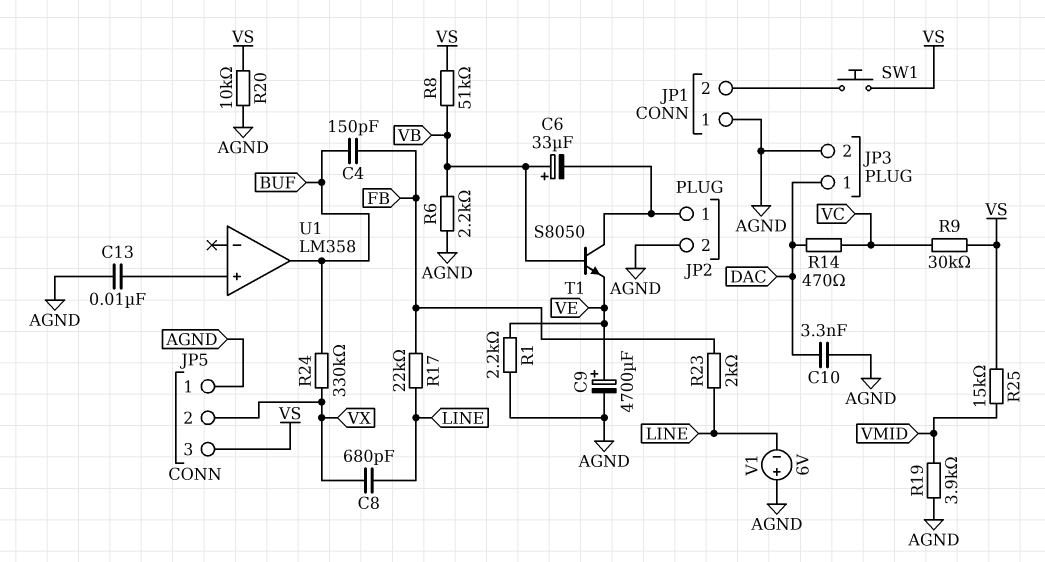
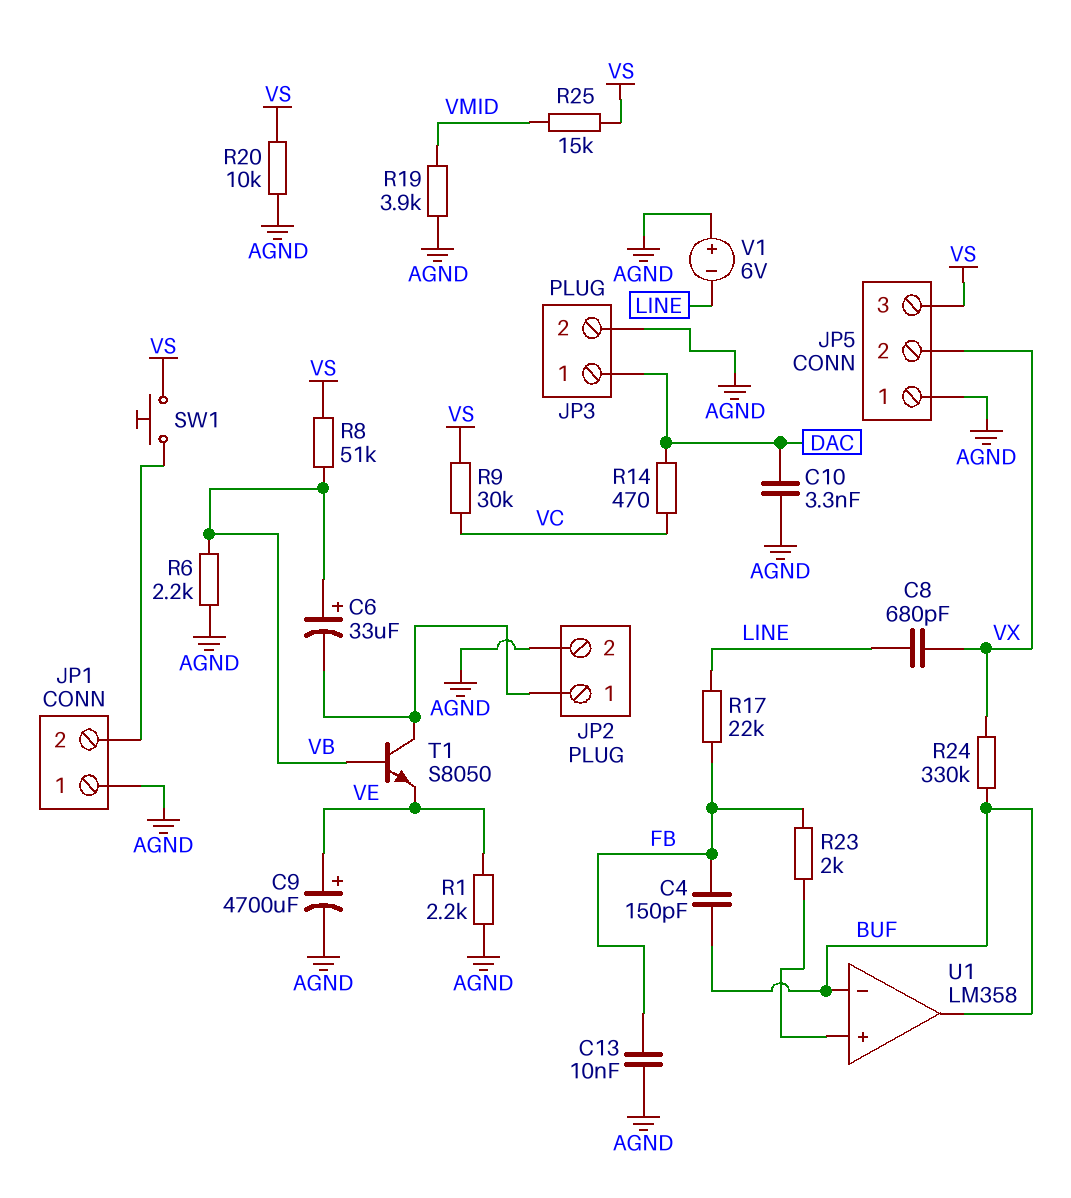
C13: 10nF (AGND, U1/in+) -> 10nF (AGND, FB)
R23: 2k (FB, LINE) -> 2k (FB, U1/in+)
U1 pin in-: none -> BUF

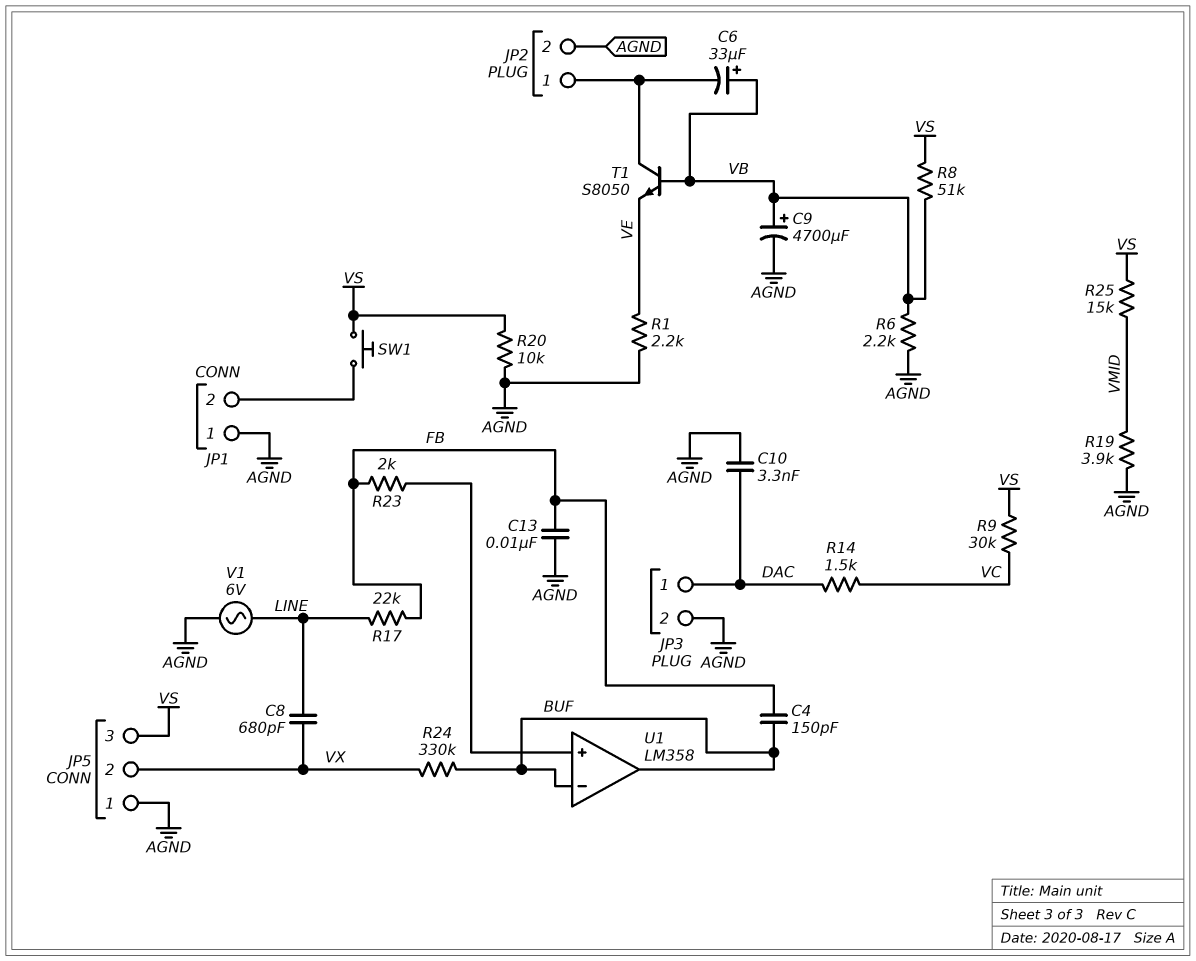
C9: 4700uF (plus VE, minus AGND) -> 4700uF (plus VB, minus AGND)
R14: 470 (DAC, VC) -> 1.5k (DAC, VC)
V1: 6V (plus AGND, minus LINE) -> AC 6V (AGND, LINE)

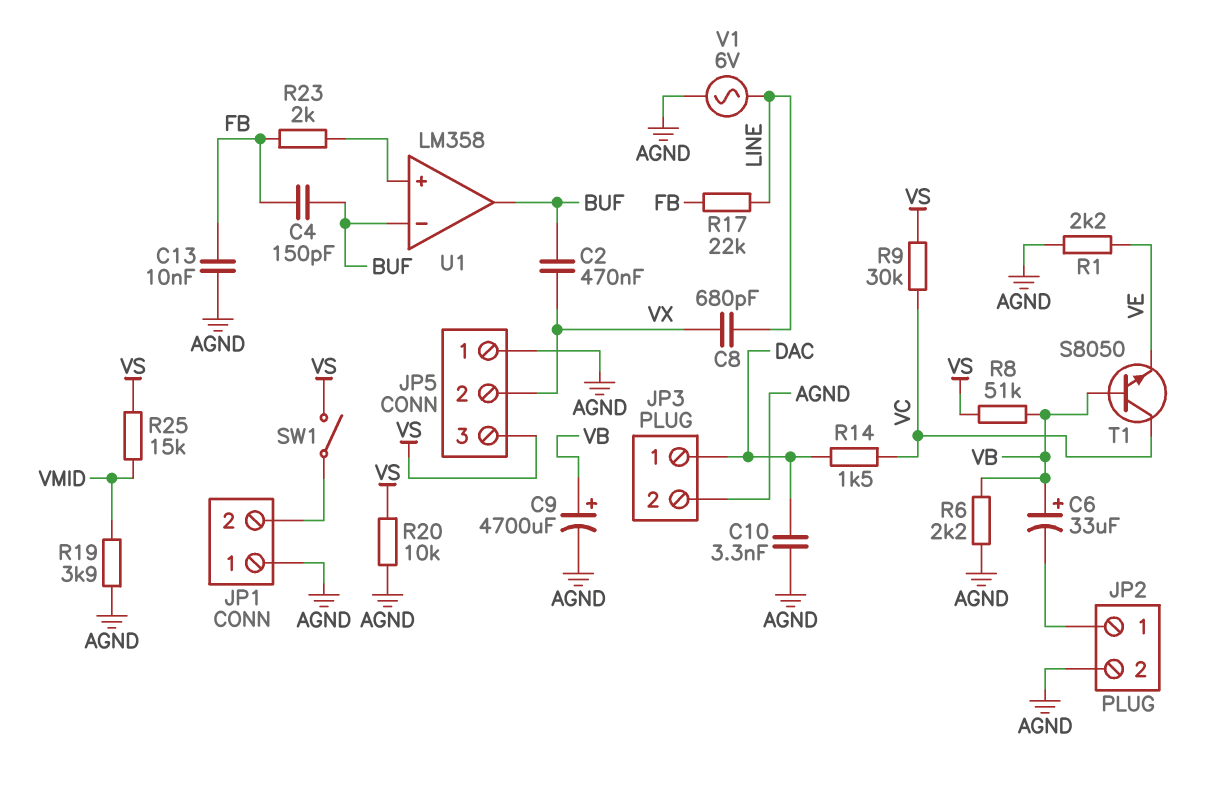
C2: none -> 470nF (BUF, VX)
R24: 330k (BUF, VX) -> none
SW1: button (JP1/2, VS) -> switch (JP1/2, VS)
T1: NPN S8050 (B VB, C JP2/1, E VE) -> NPN S8050 (B VB, C VC, E VE)

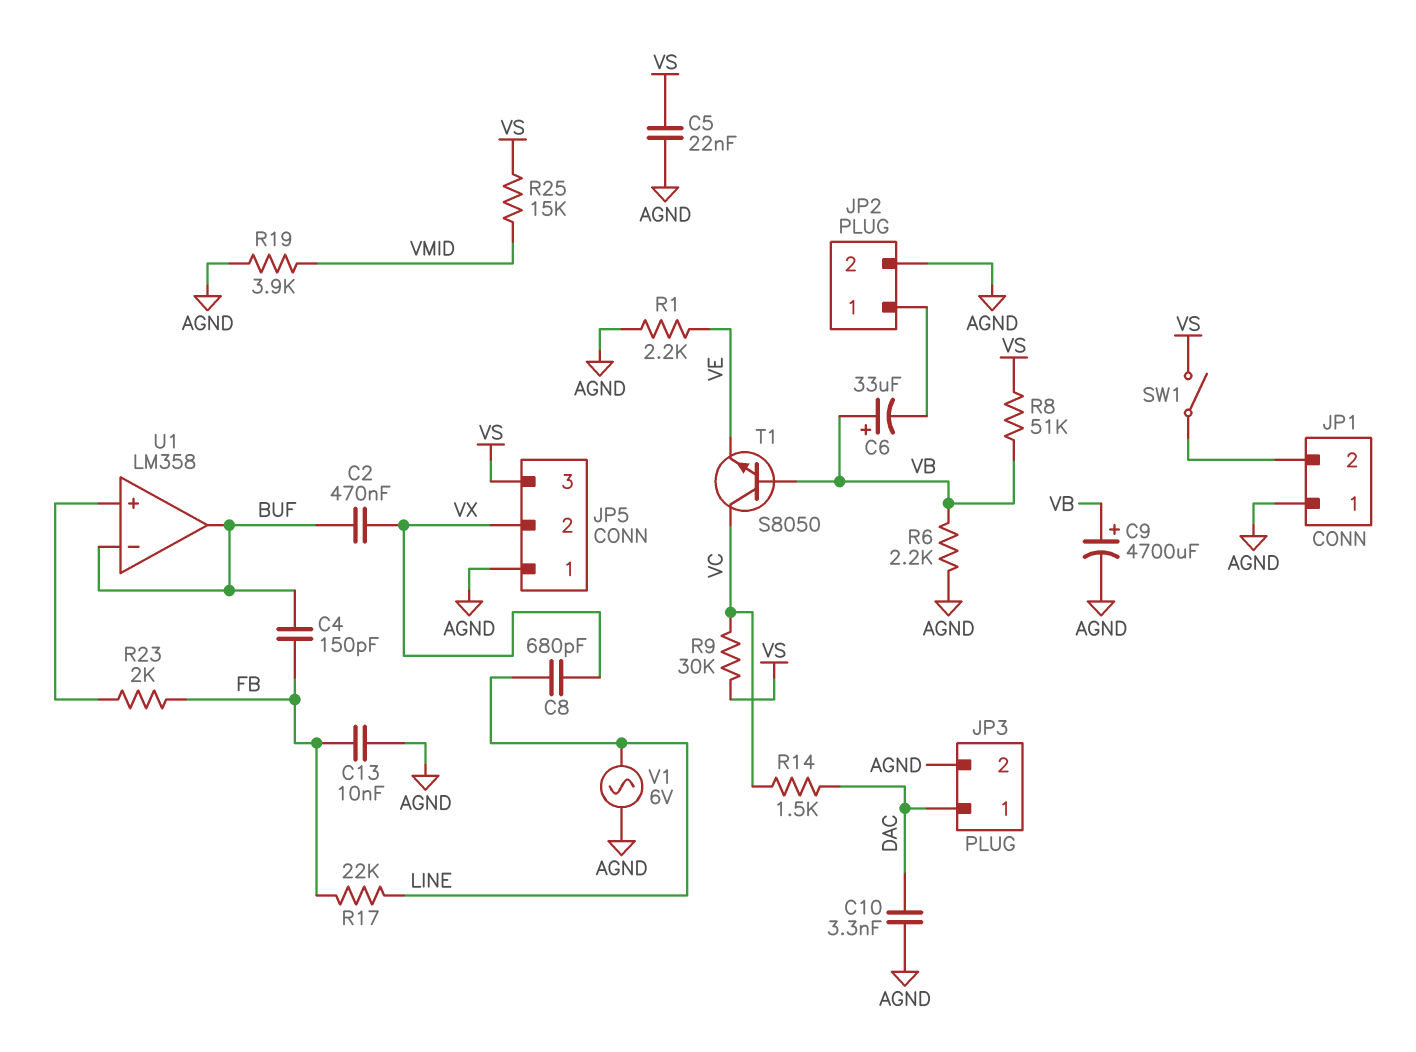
C5: none -> 22nF (AGND, VS)
R20: 10k (AGND, VS) -> none

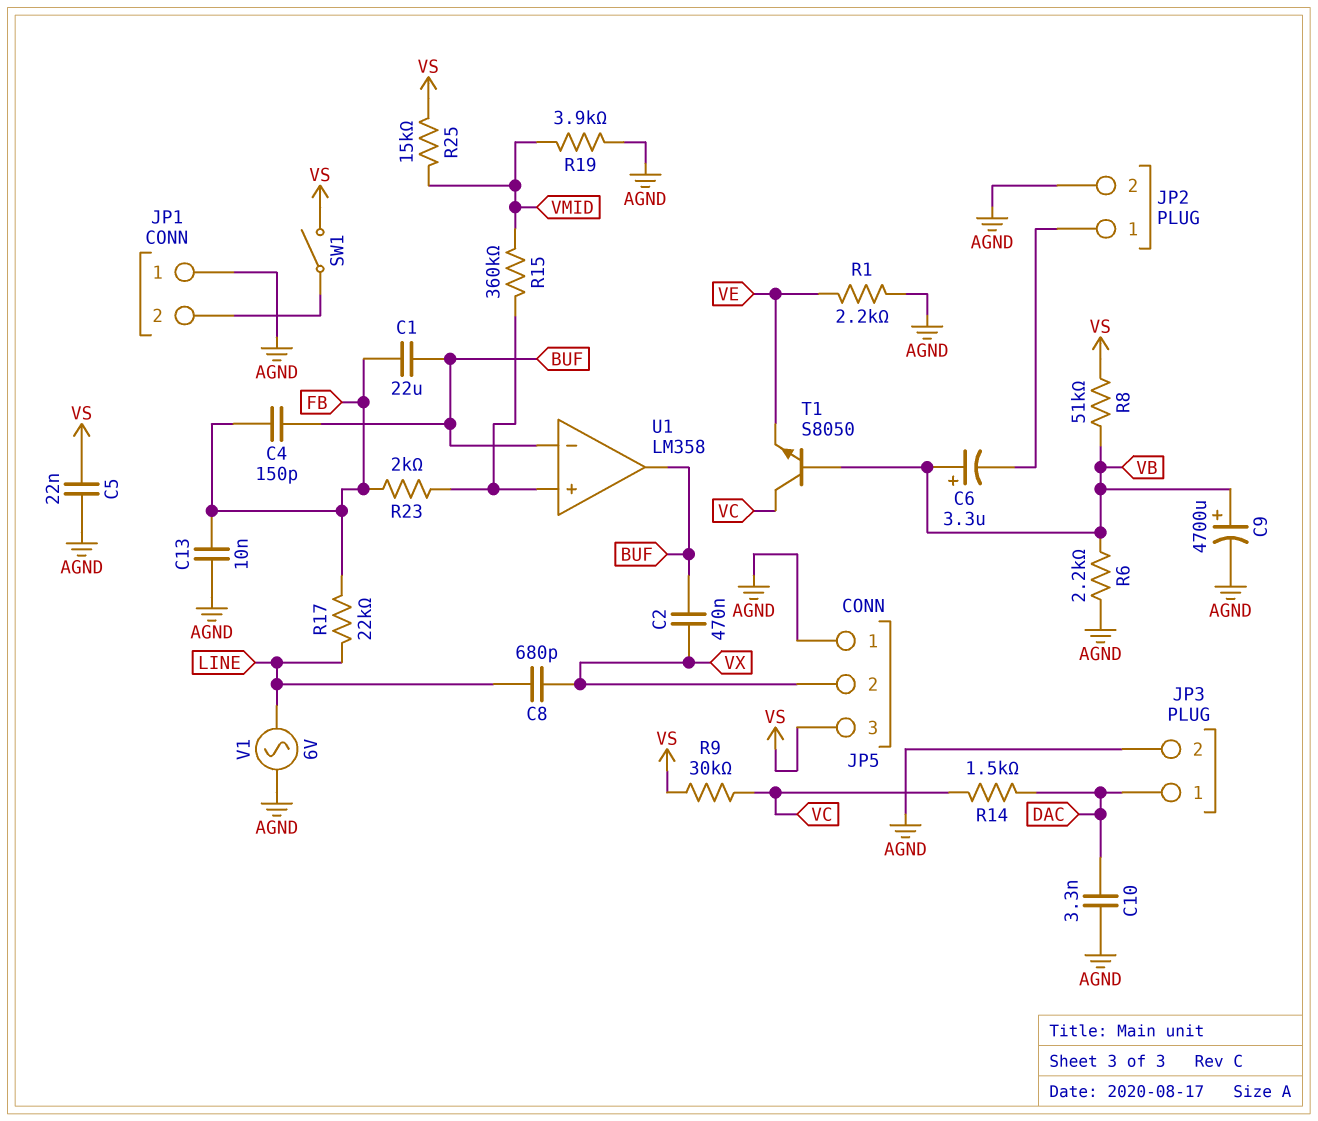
C1: none -> 22uF (BUF, FB)
C6: 33uF (plus VB, minus JP2/1) -> 3.3uF (plus VB, minus JP2/1)
R15: none -> 360k (U1/in+, VMID)

